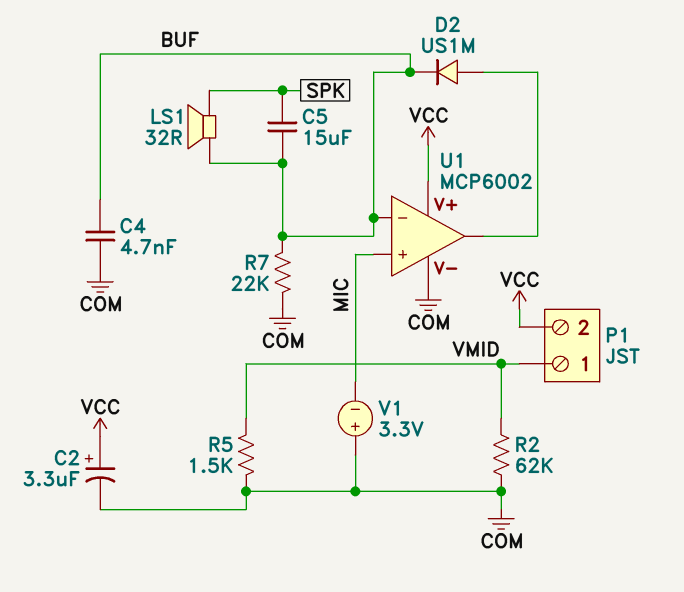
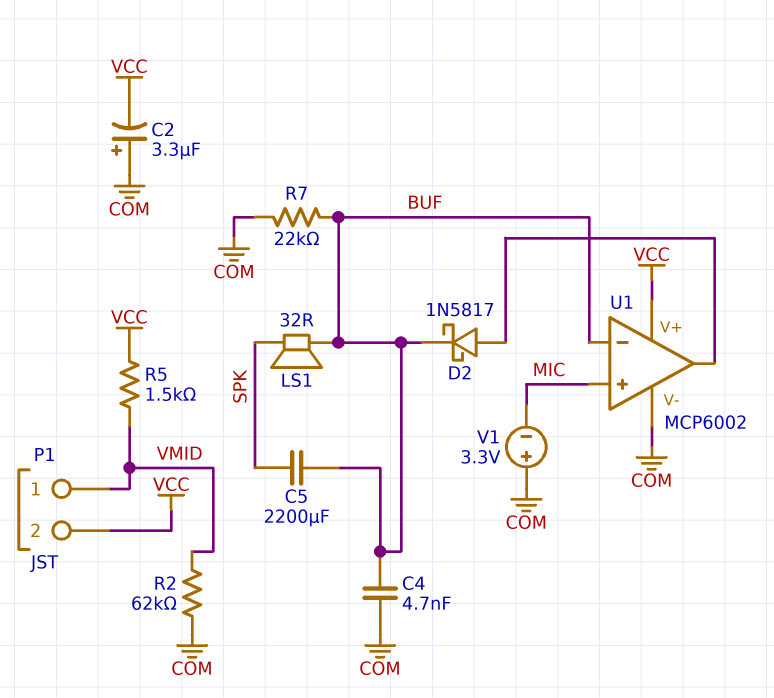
C2: 3.3uF (plus VCC, minus COM) -> 3.3uF (plus COM, minus VCC)
C5: 15uF (BUF, SPK) -> 2200uF (BUF, SPK)
D2: diode US1M (A U1/out, K BUF) -> schottky 1N5817 (A U1/out, K BUF)
R5: 1.5k (COM, VMID) -> 1.5k (VCC, VMID)

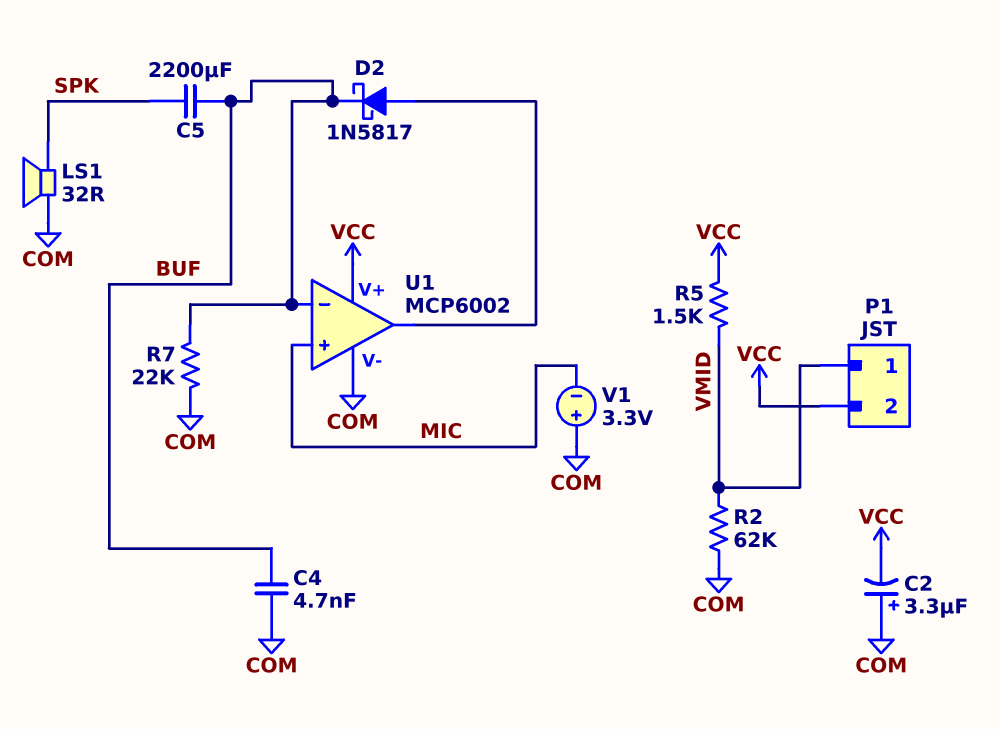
LS1: speaker 32R (BUF, SPK) -> speaker 32R (COM, SPK)

